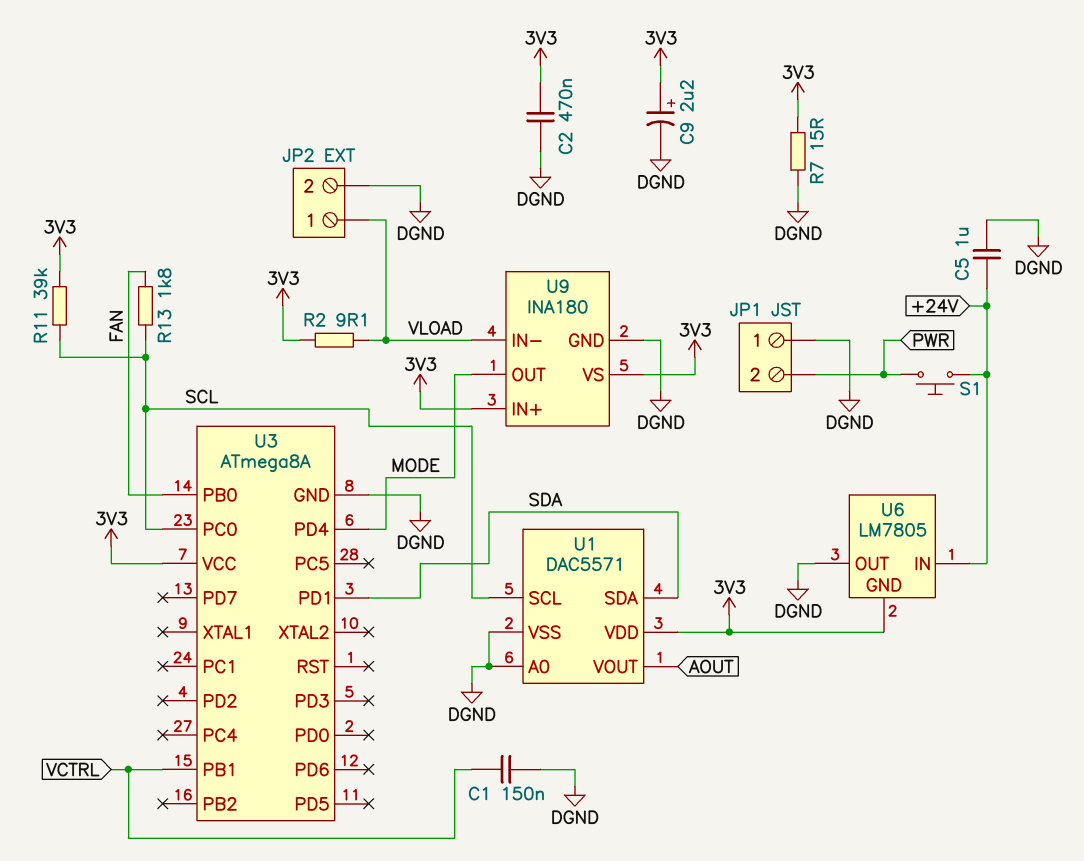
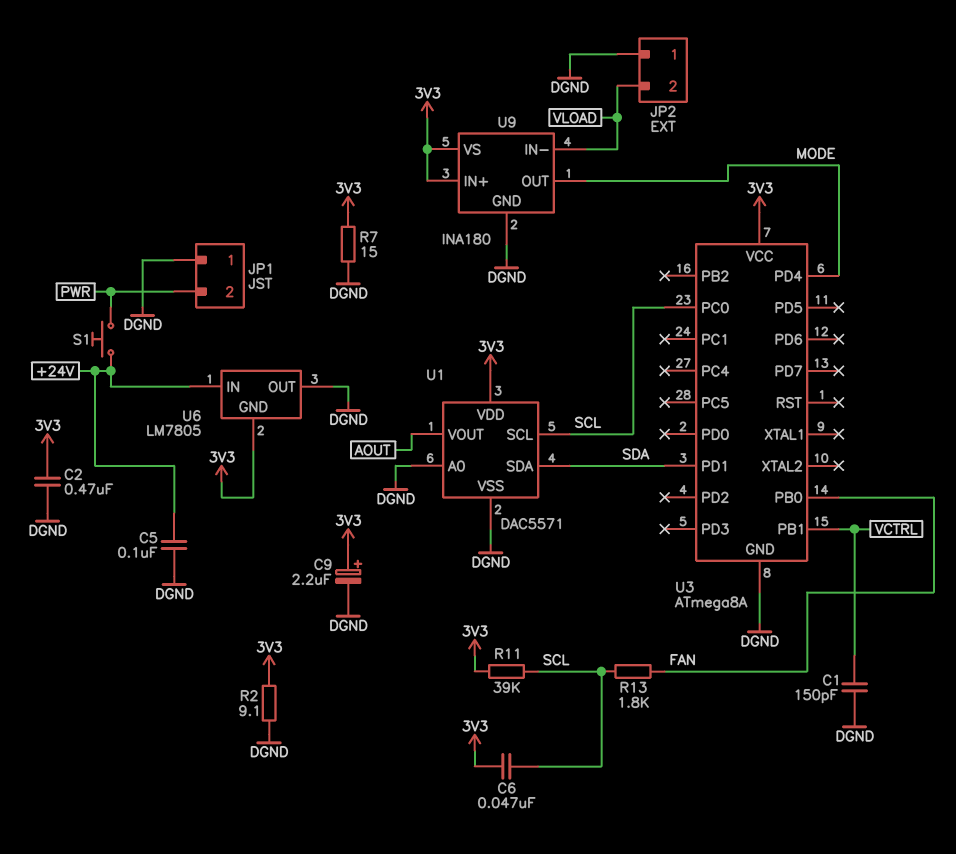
C1: 150nF (DGND, VCTRL) -> 150pF (DGND, VCTRL)
C5: 1uF (+24V, DGND) -> 100nF (+24V, DGND)
C6: none -> 47nF (3V3, SCL)
JP2 pin 1: VLOAD -> DGND
JP2 pin 2: DGND -> VLOAD
R2: 9.1 (3V3, VLOAD) -> 9.1 (3V3, DGND)

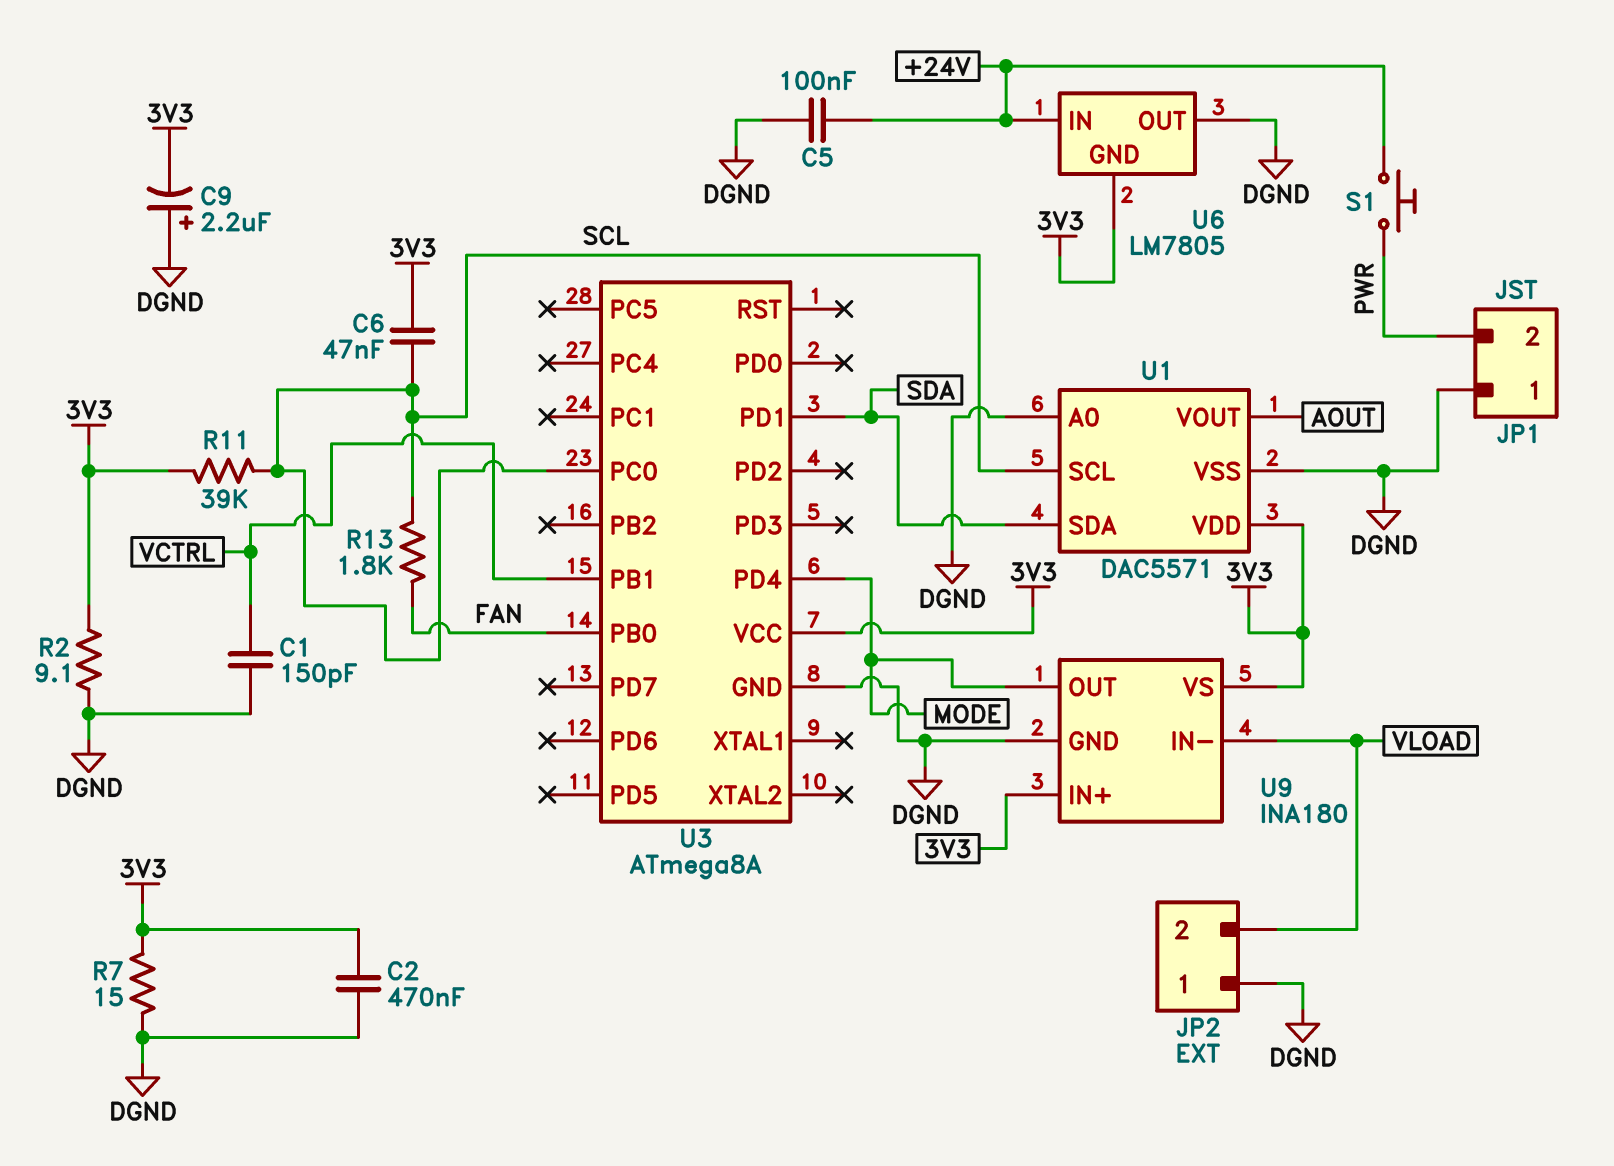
C9: 2.2uF (plus 3V3, minus DGND) -> 2.2uF (plus DGND, minus 3V3)

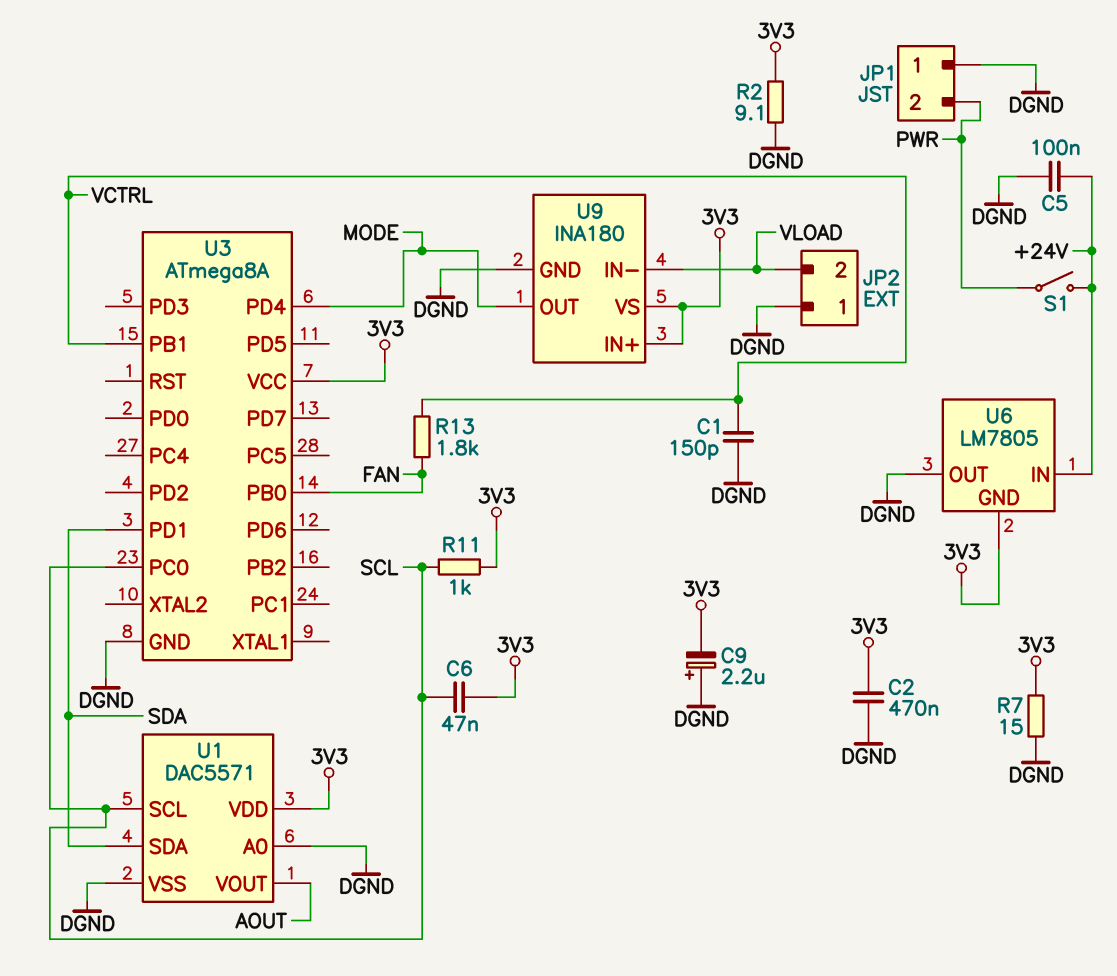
R11: 39k (3V3, SCL) -> 1k (3V3, SCL)
R13: 1.8k (FAN, SCL) -> 1.8k (FAN, VCTRL)
S1: button (+24V, PWR) -> switch (+24V, PWR)

